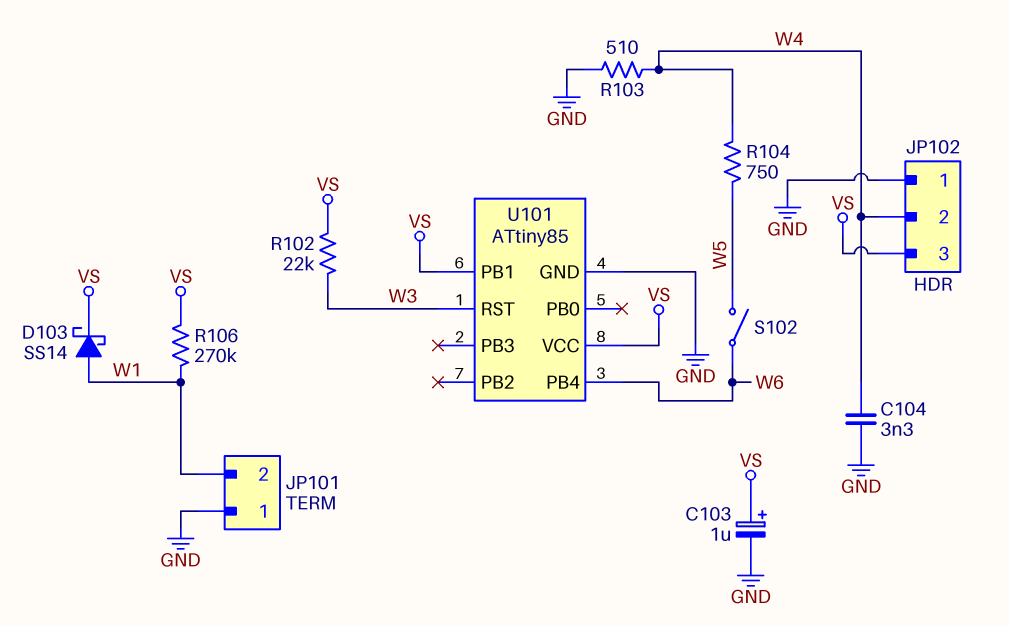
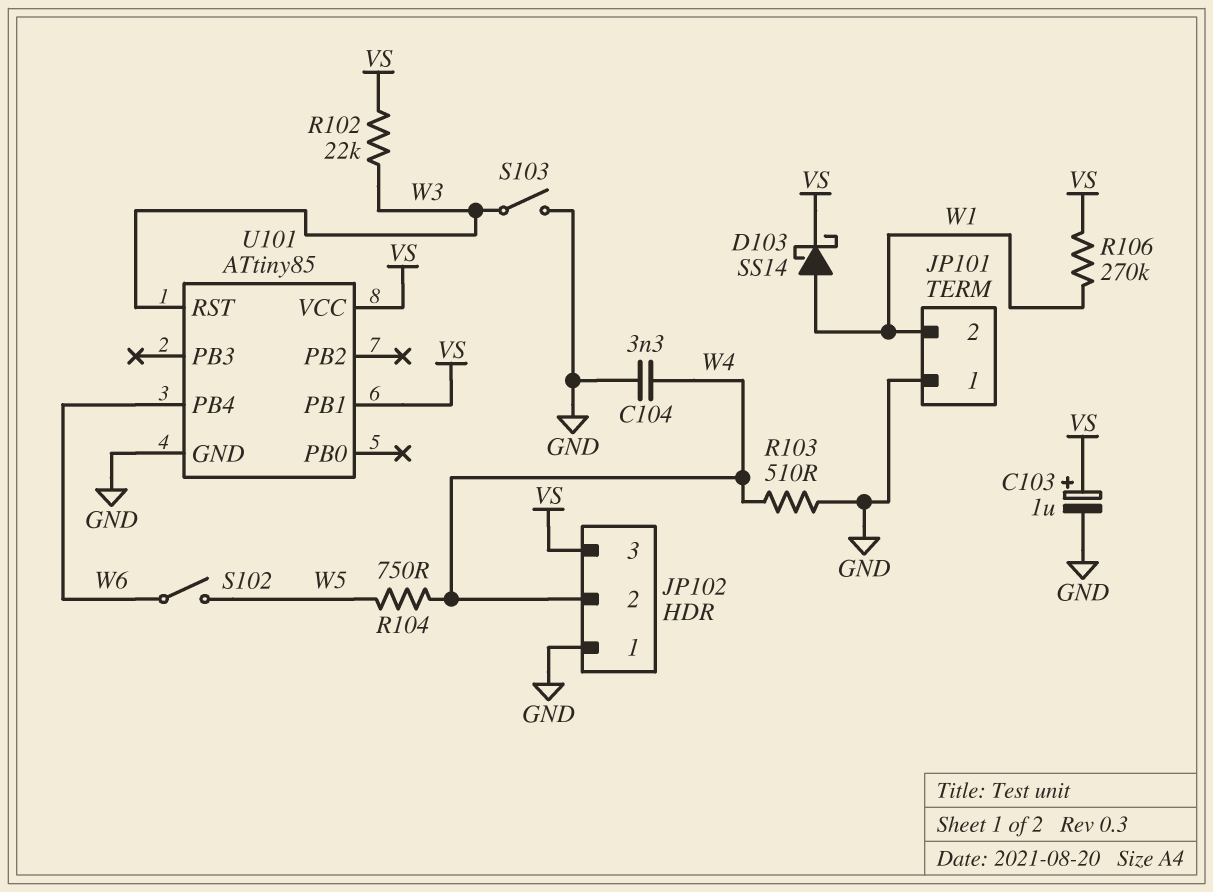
S103: none -> switch (GND, W3)

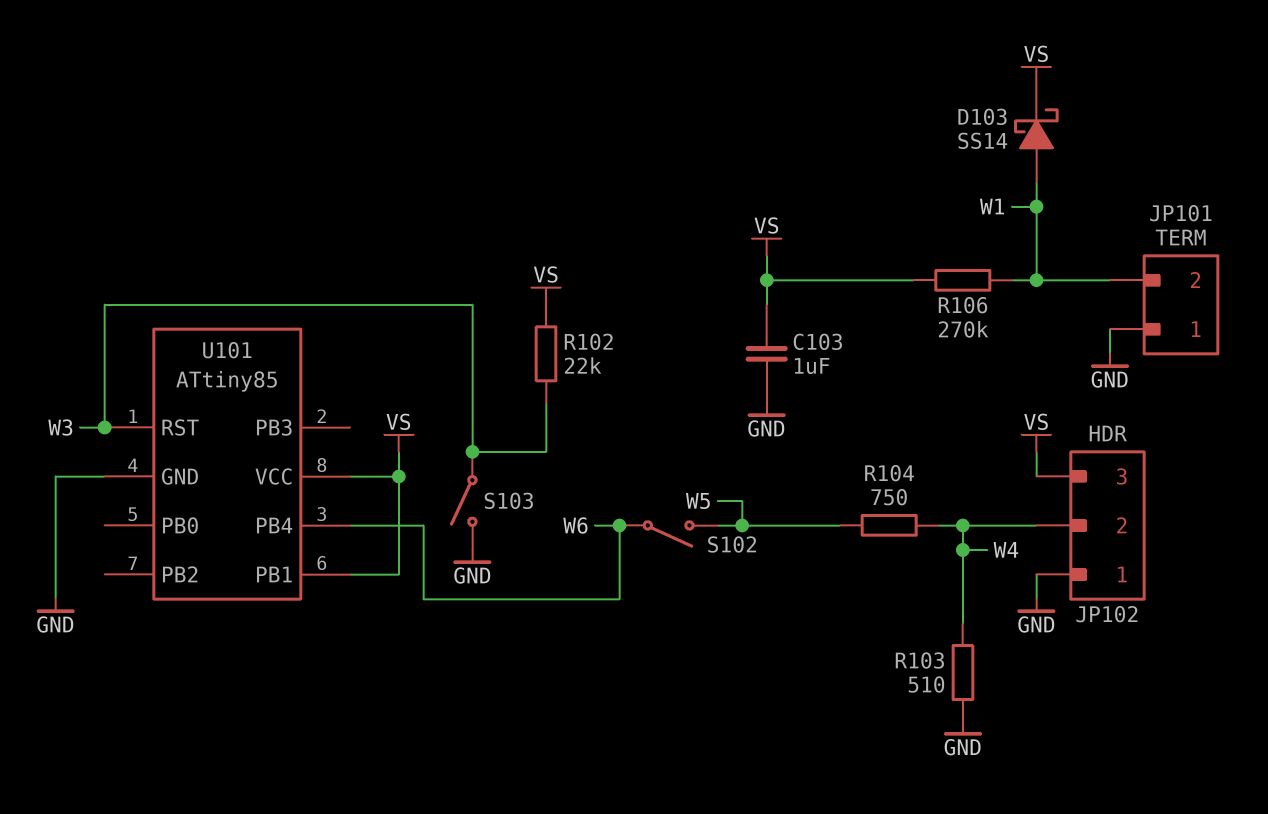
C103: 1uF (plus VS, minus GND) -> 1uF (GND, VS)
C104: 3.3nF (GND, W4) -> none

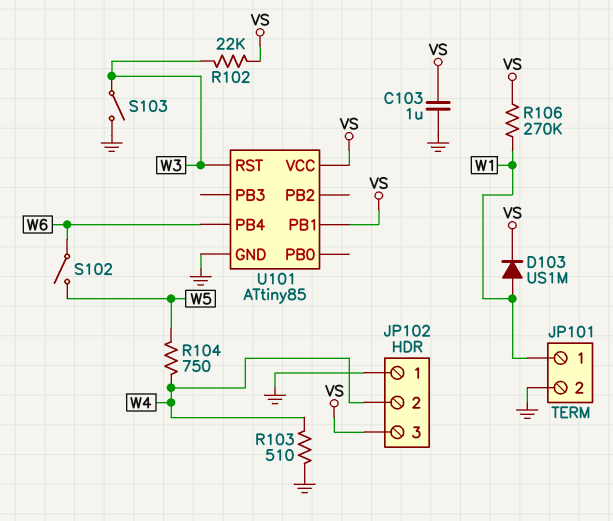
D103: schottky SS14 (A W1, K VS) -> diode US1M (A W1, K VS)
JP101 pin 1: GND -> W1
JP101 pin 2: W1 -> GND

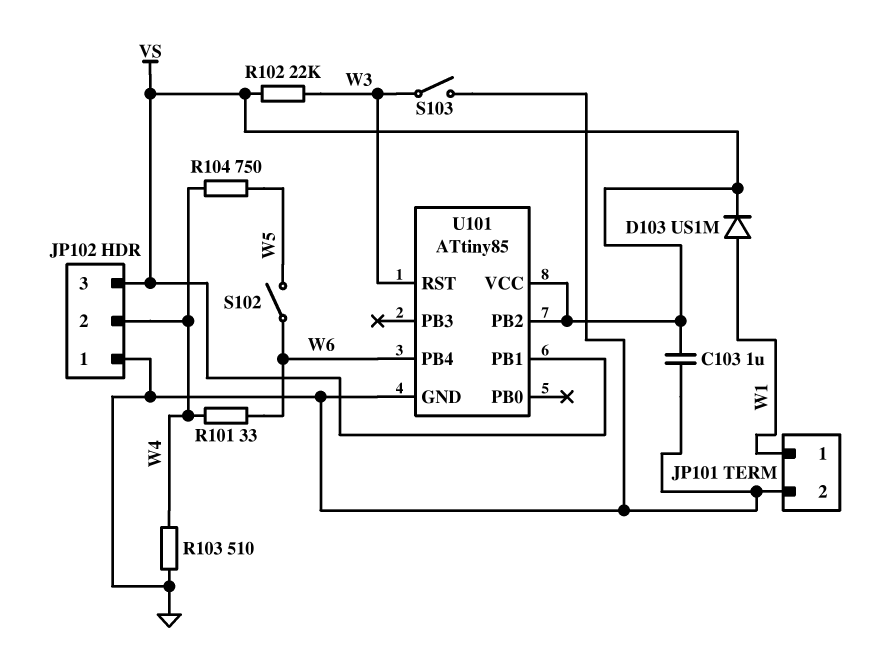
R101: none -> 33 (W4, W6)
R106: 270k (VS, W1) -> none
U101 pin PB2: none -> VS

